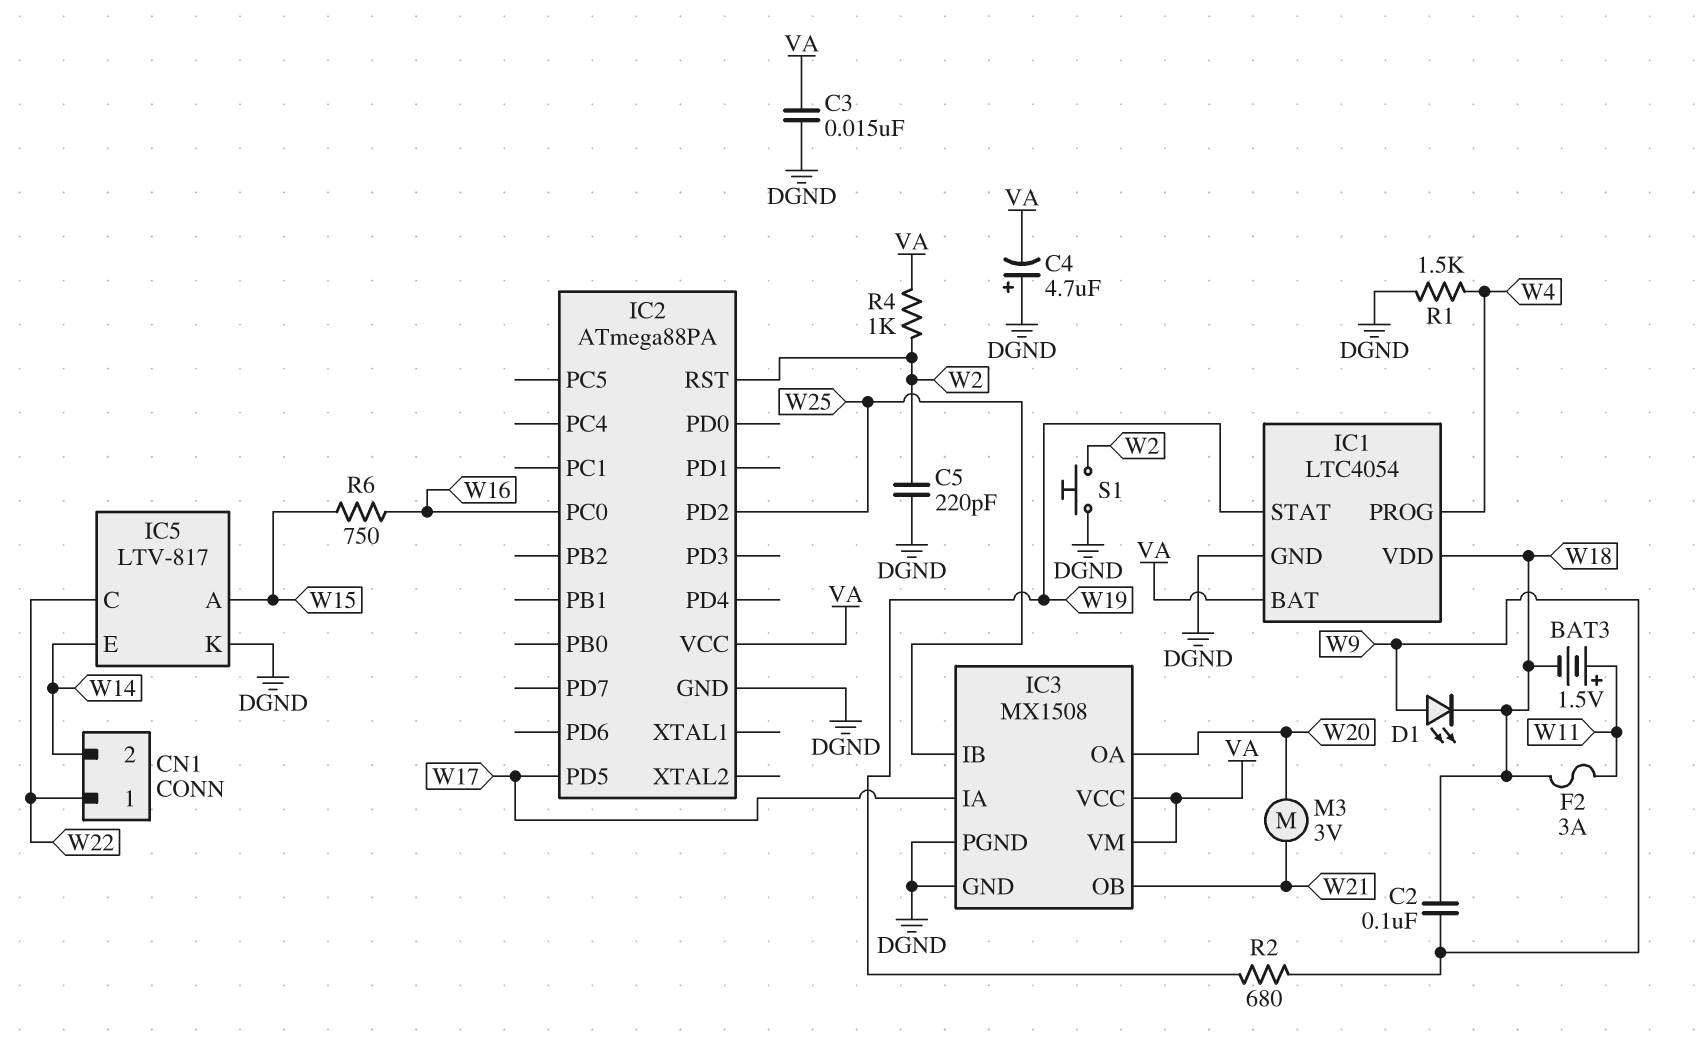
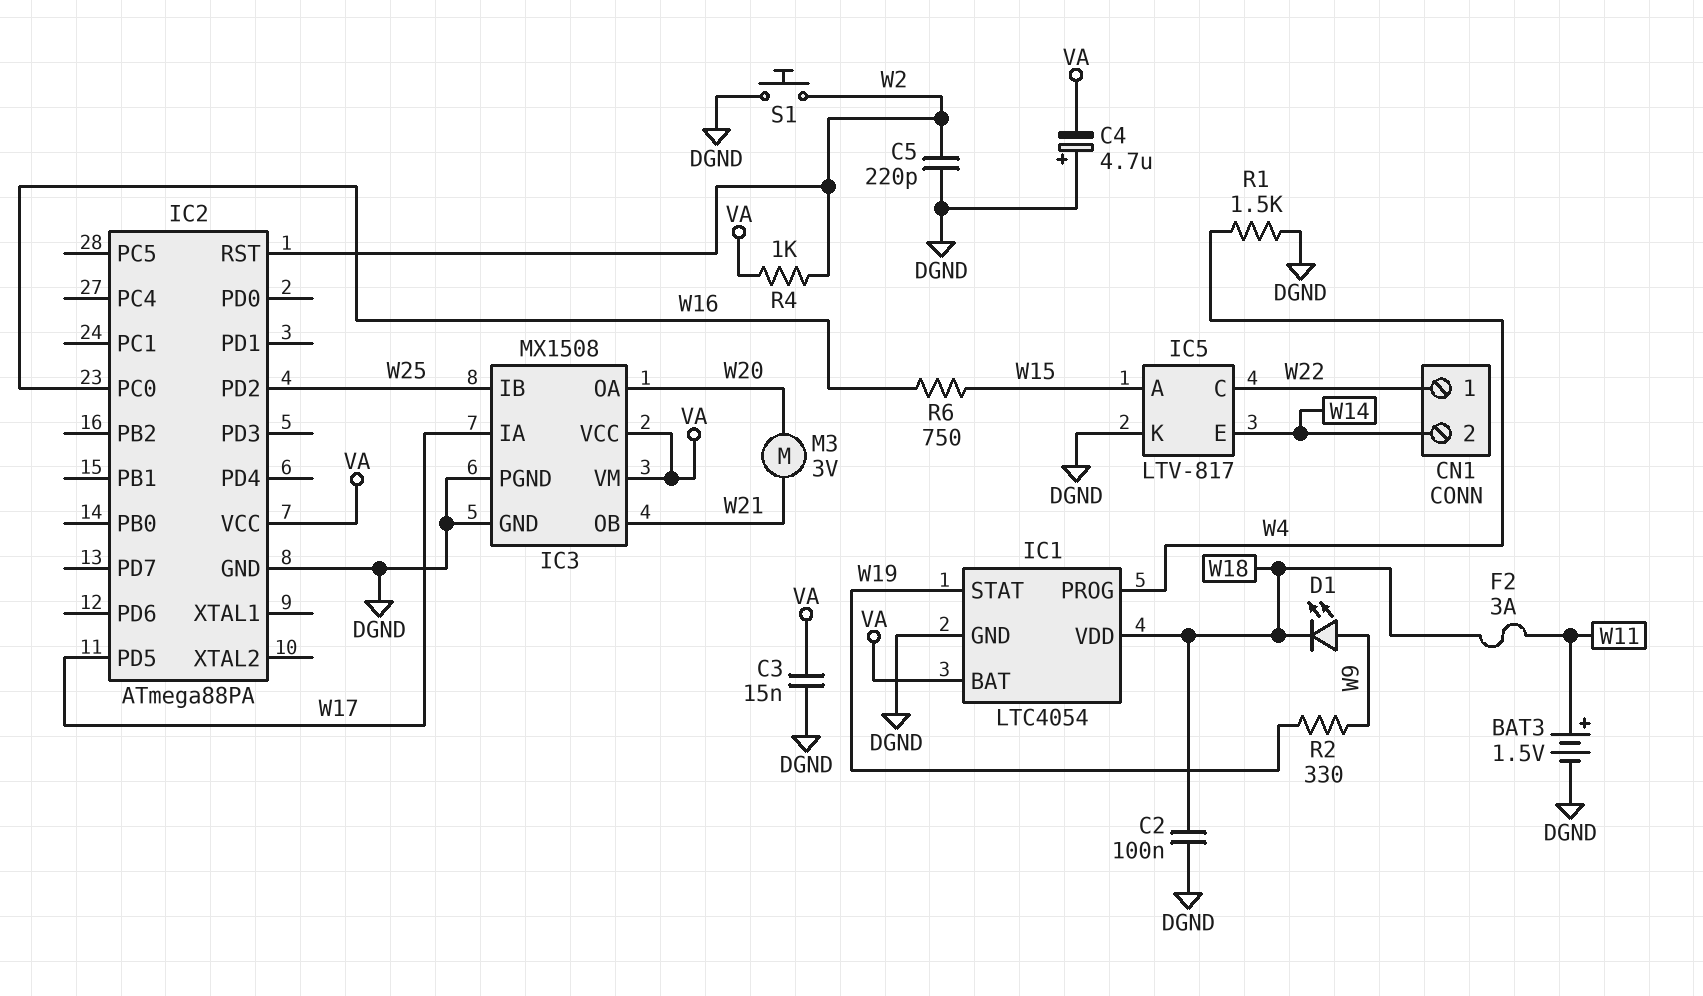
BAT3: 1.5V (plus W11, minus W18) -> 1.5V (plus W11, minus DGND)
C2: 100nF (W9, W18) -> 100nF (DGND, W18)
R2: 680 (W9, W19) -> 330 (W9, W19)

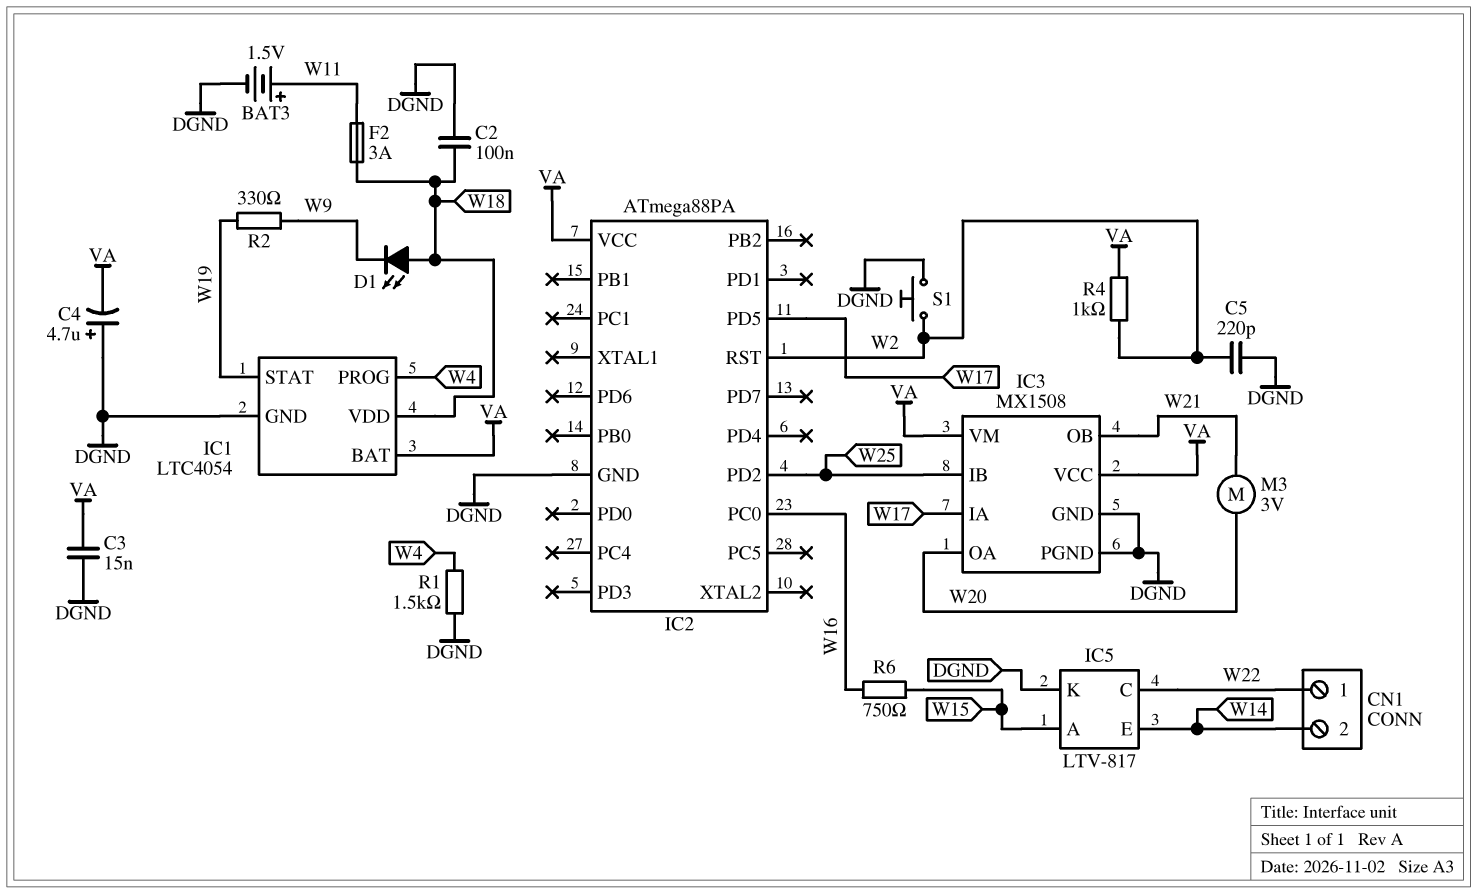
D1: LED (A W9, K W18) -> LED (A W18, K W9)

